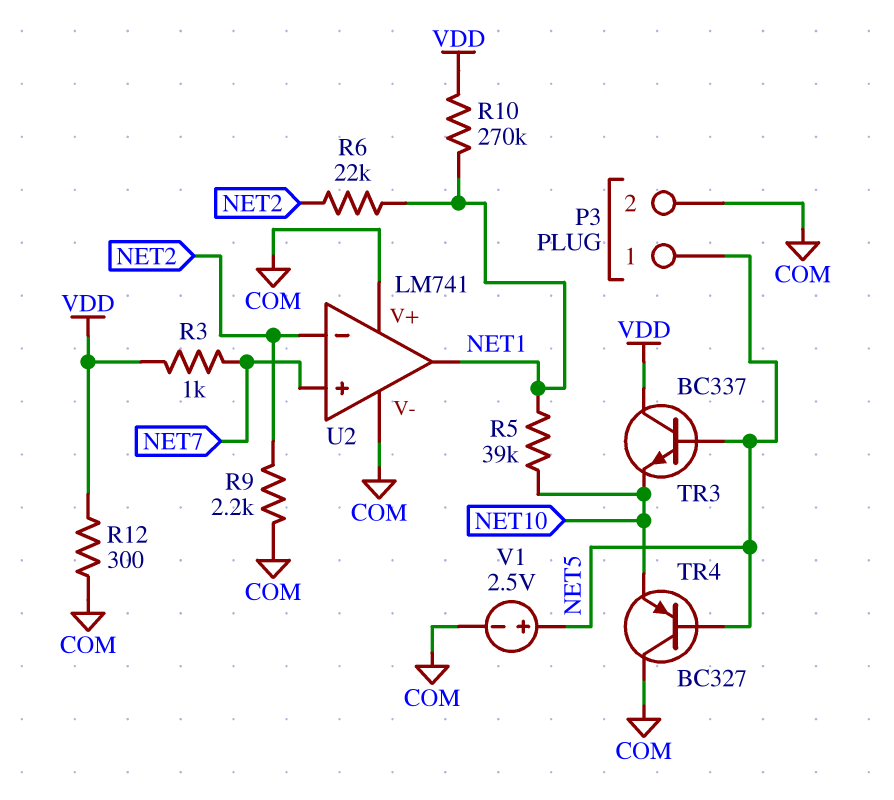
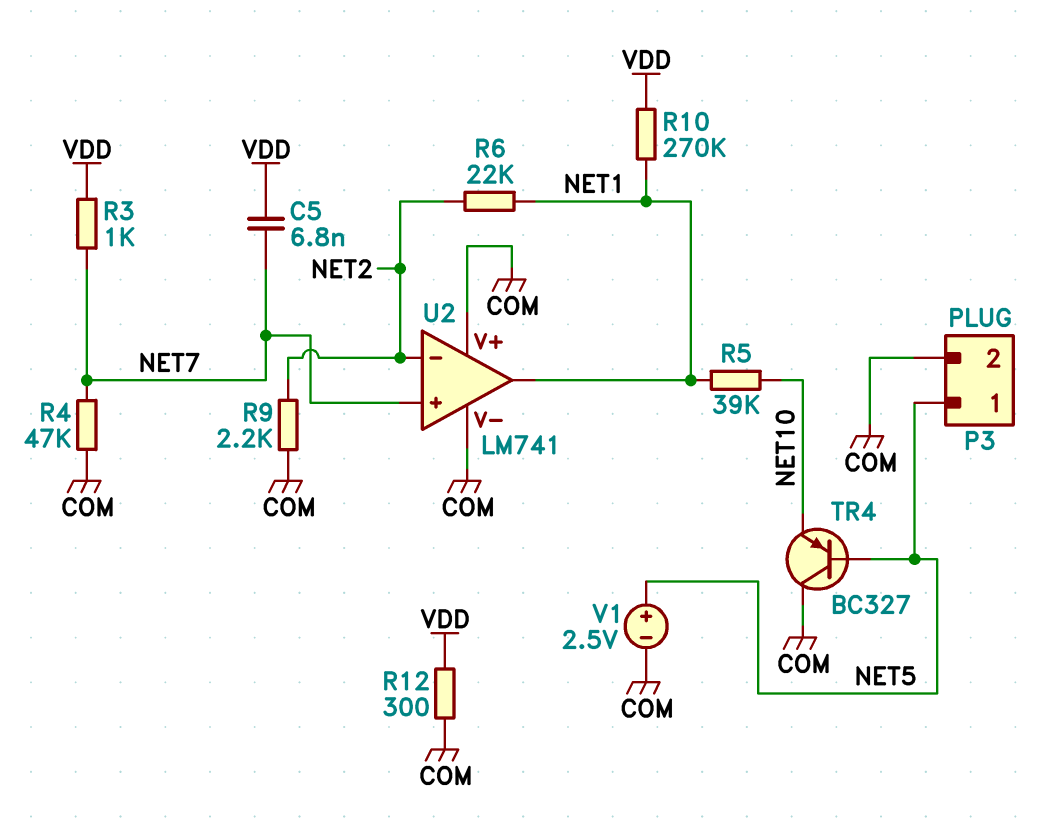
C5: none -> 6.8nF (NET7, VDD)
R4: none -> 47k (COM, NET7)
TR3: NPN BC337 (B NET5, C VDD, E NET10) -> none

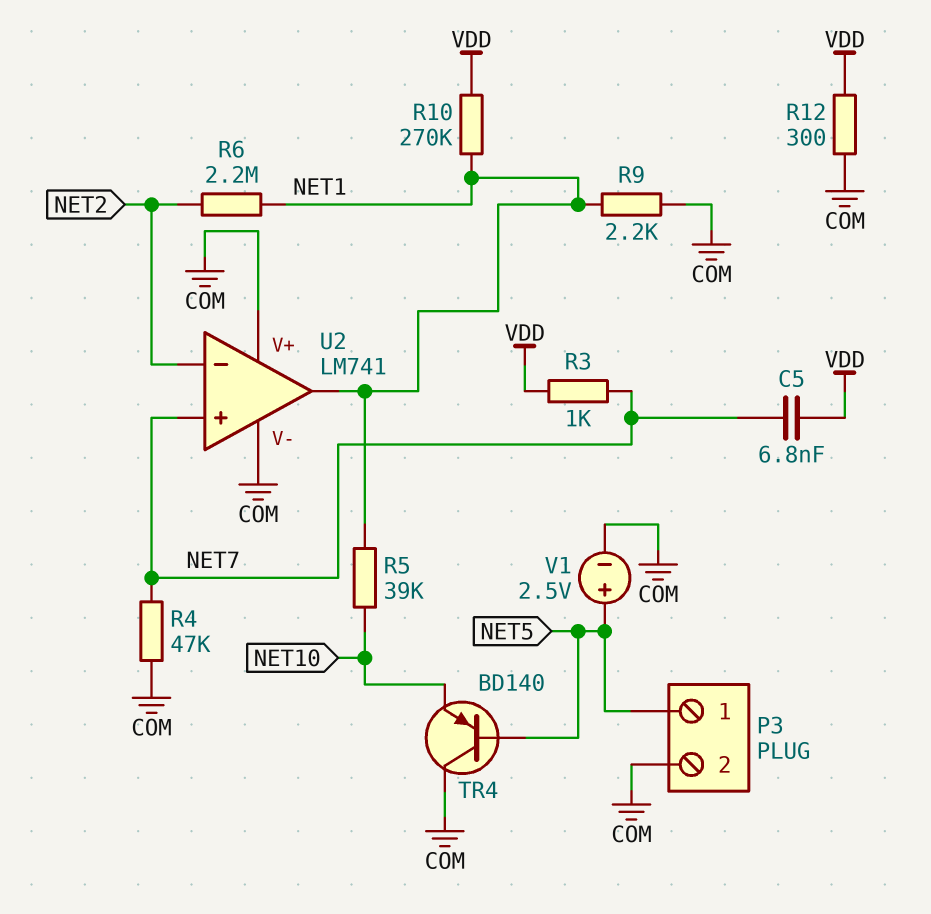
R6: 22k (NET1, NET2) -> 2.2M (NET1, NET2)
R9: 2.2k (COM, NET2) -> 2.2k (COM, NET1)
TR4: PNP BC327 (B NET5, C COM, E NET10) -> PNP BD140 (B NET5, C COM, E NET10)

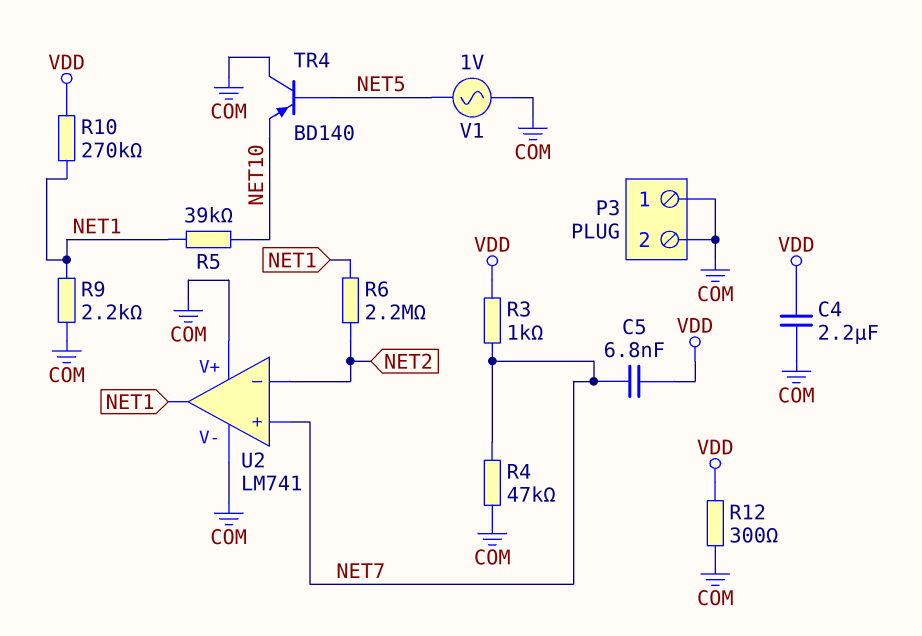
C4: none -> 2.2uF (COM, VDD)
P3 pin 1: NET5 -> COM
V1: 2.5V (plus NET5, minus COM) -> AC 1V (COM, NET5)

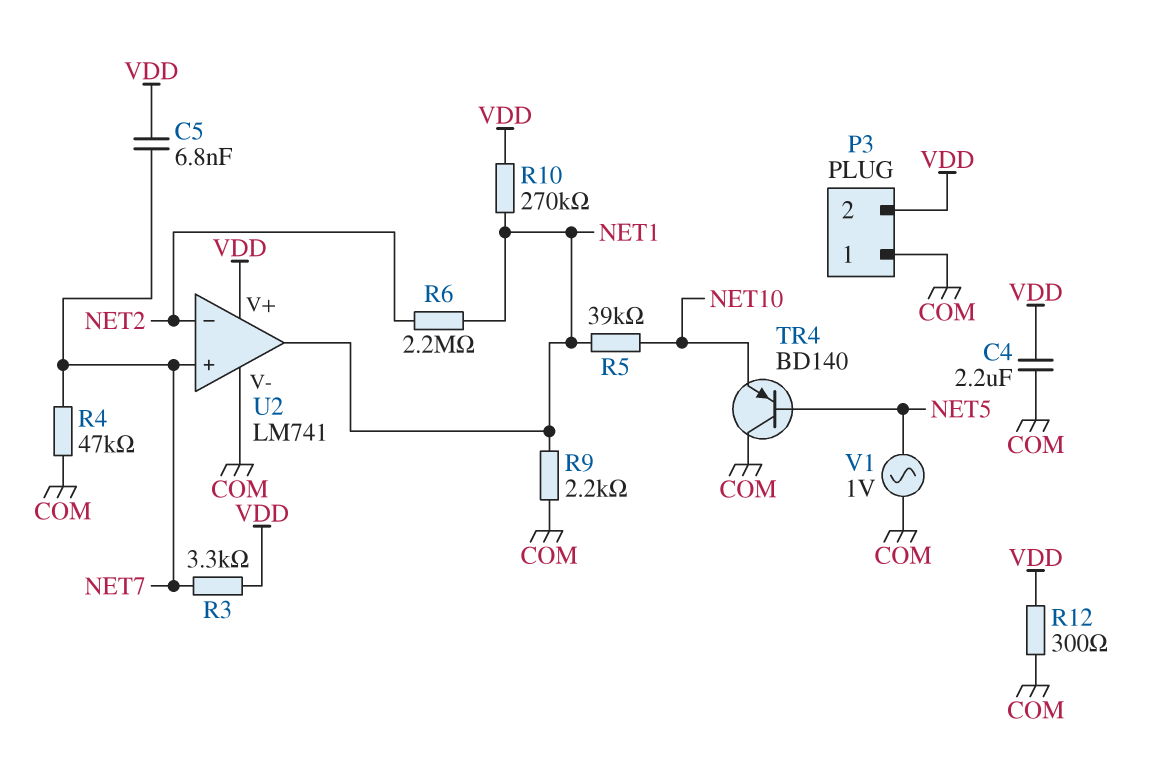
P3 pin 2: COM -> VDD
R3: 1k (NET7, VDD) -> 3.3k (NET7, VDD)
U2 pin V+: COM -> VDD

